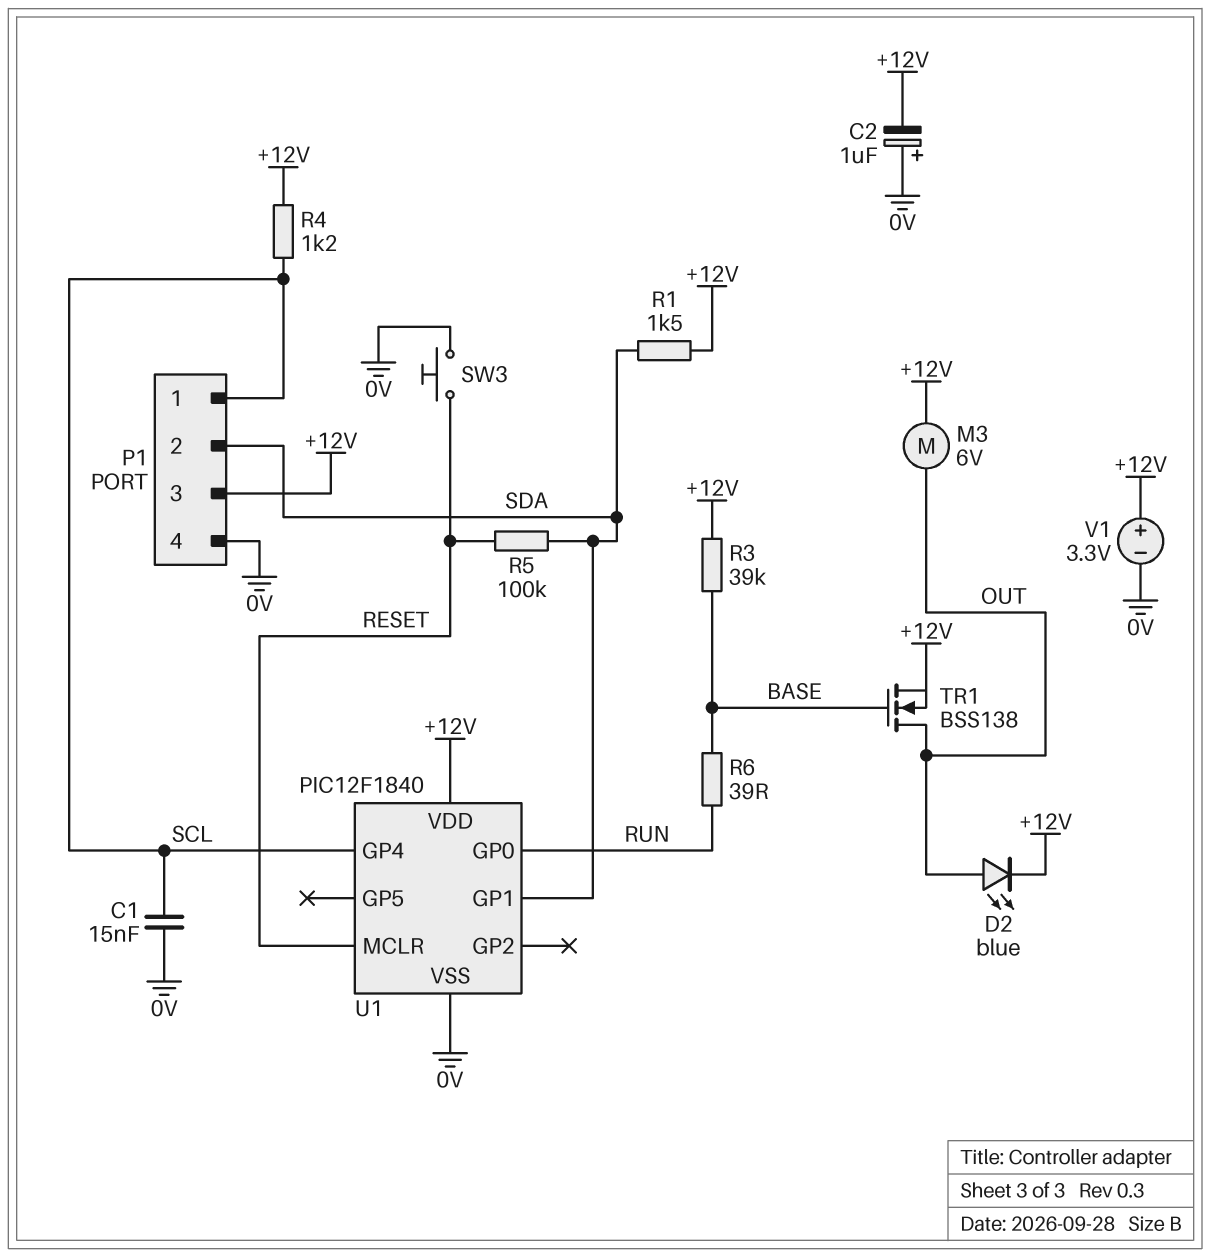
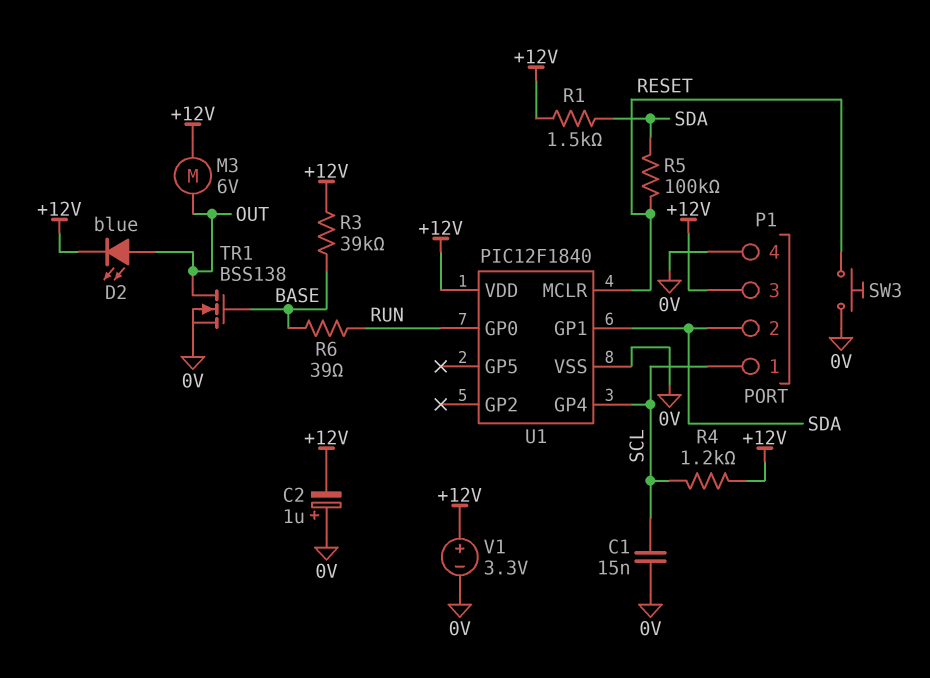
TR1: NMOS BSS138 (G BASE, D OUT, S +12V) -> NMOS BSS138 (G BASE, D OUT, S 0V)

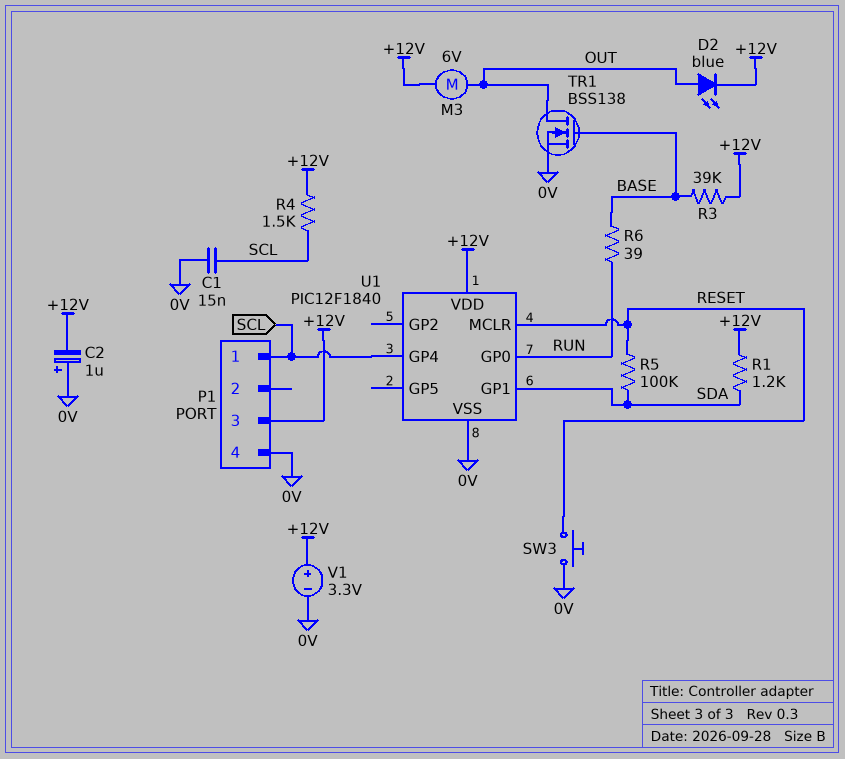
P1 pin 2: SDA -> none
R1: 1.5k (+12V, SDA) -> 1.2k (+12V, SDA)
R4: 1.2k (+12V, SCL) -> 1.5k (+12V, SCL)

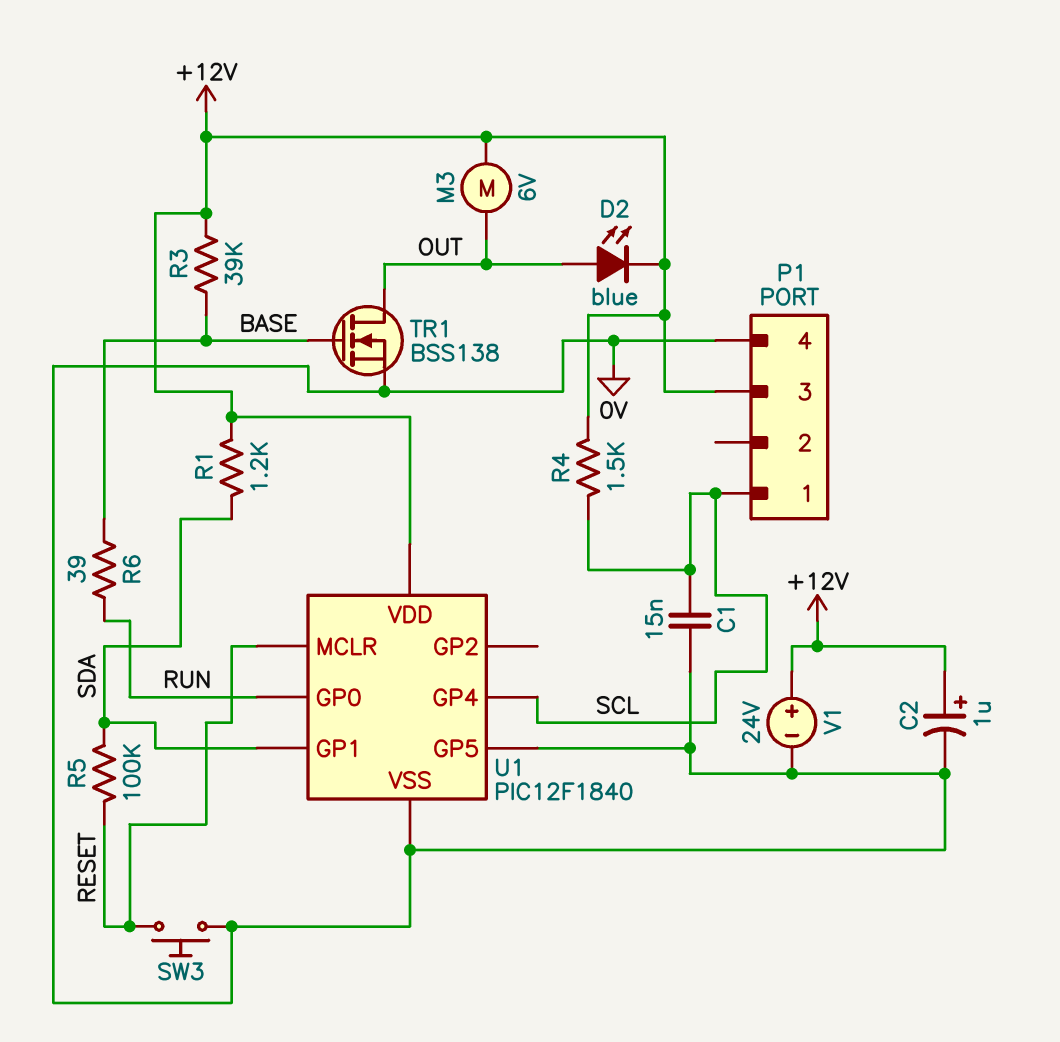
C2: 1uF (plus 0V, minus +12V) -> 1uF (plus +12V, minus 0V)
U1 pin GP5: none -> 0V
V1: 3.3V (plus +12V, minus 0V) -> 24V (plus +12V, minus 0V)

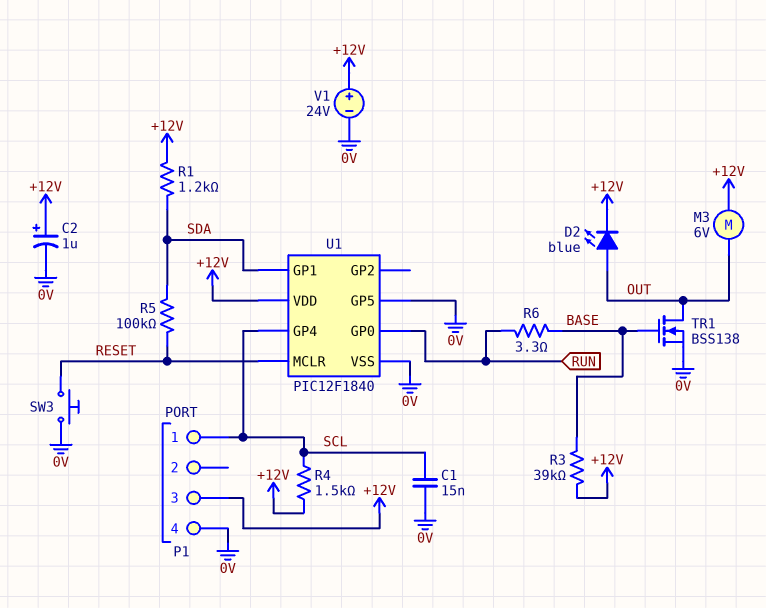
R6: 39 (BASE, RUN) -> 3.3 (BASE, RUN)

